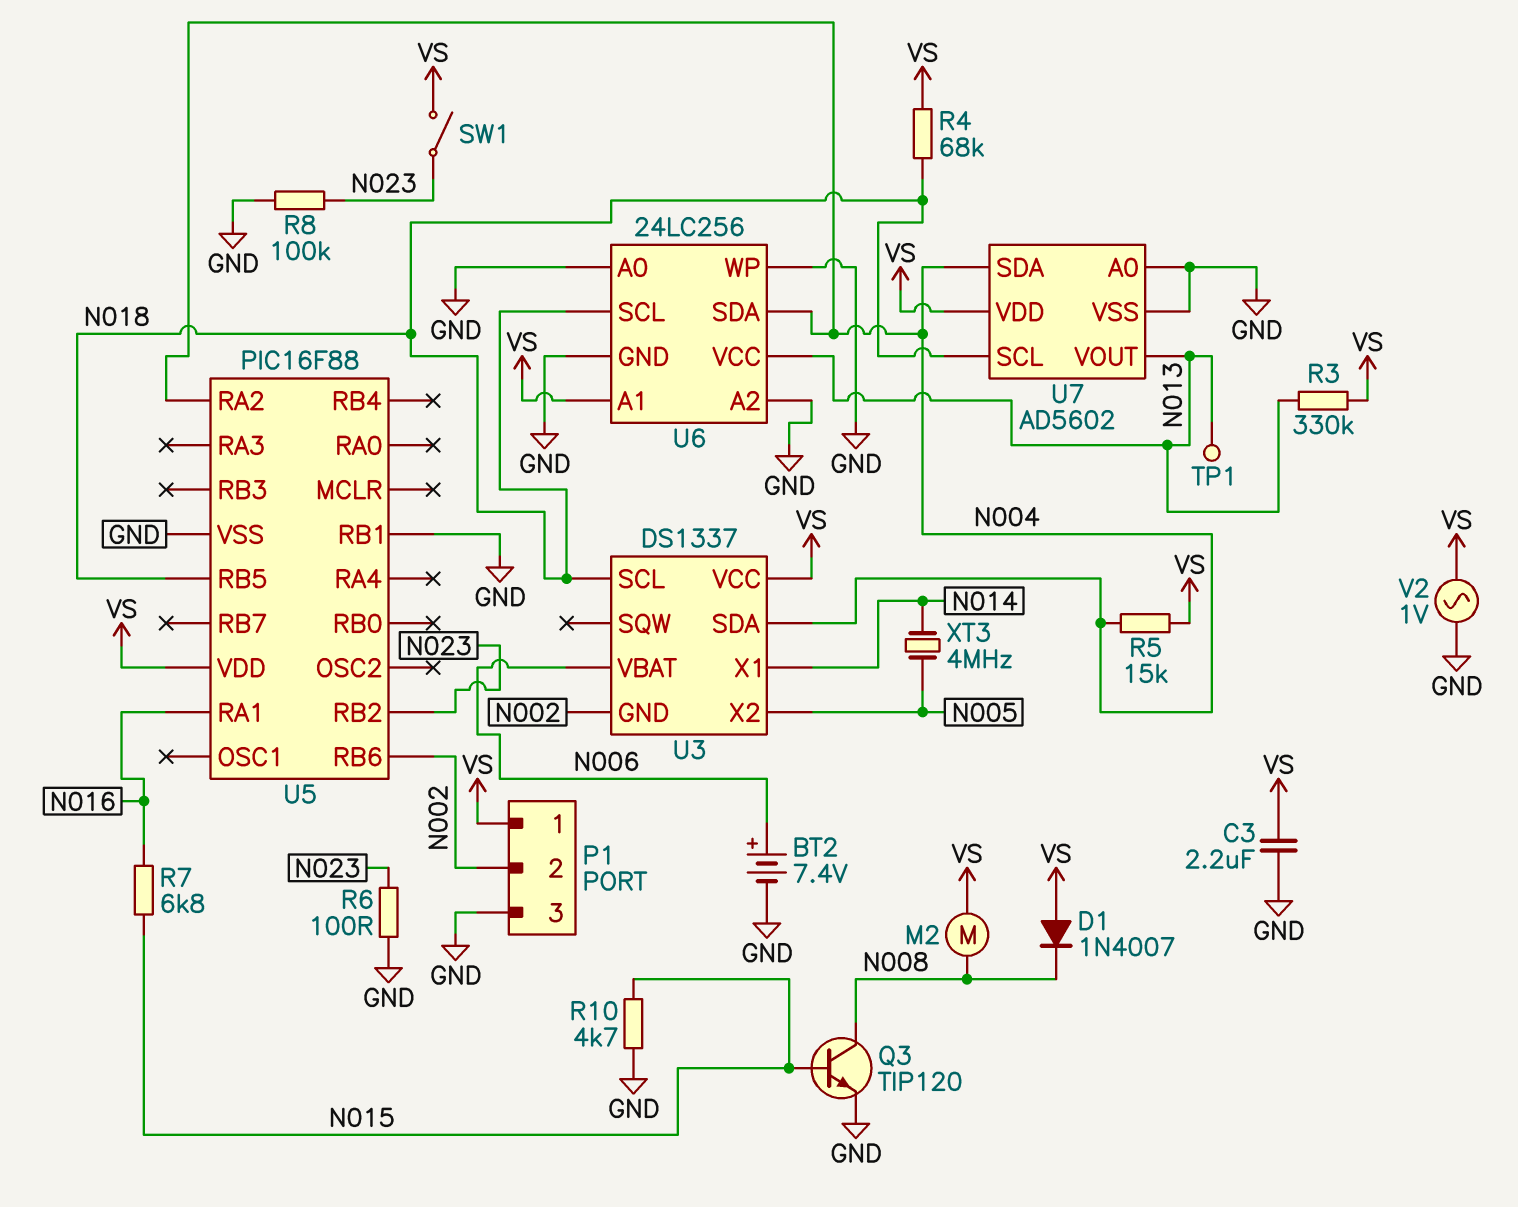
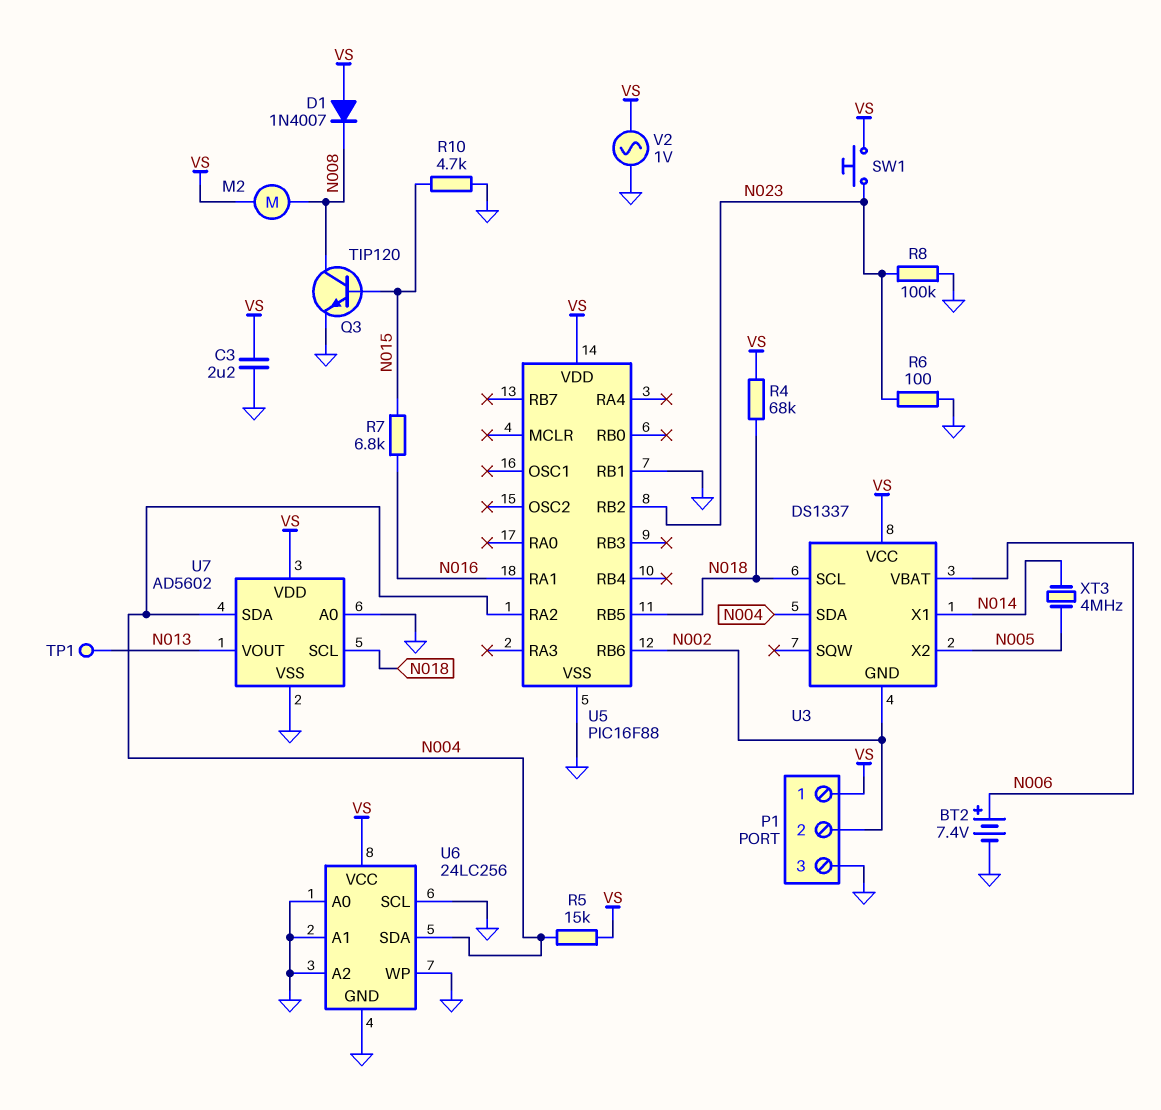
R3: 330k (N013, VS) -> none
SW1: switch (N023, VS) -> button (N023, VS)
U6 pin A1: VS -> GND
U6 pin SCL: N018 -> GND
U6 pin VCC: N013 -> VS

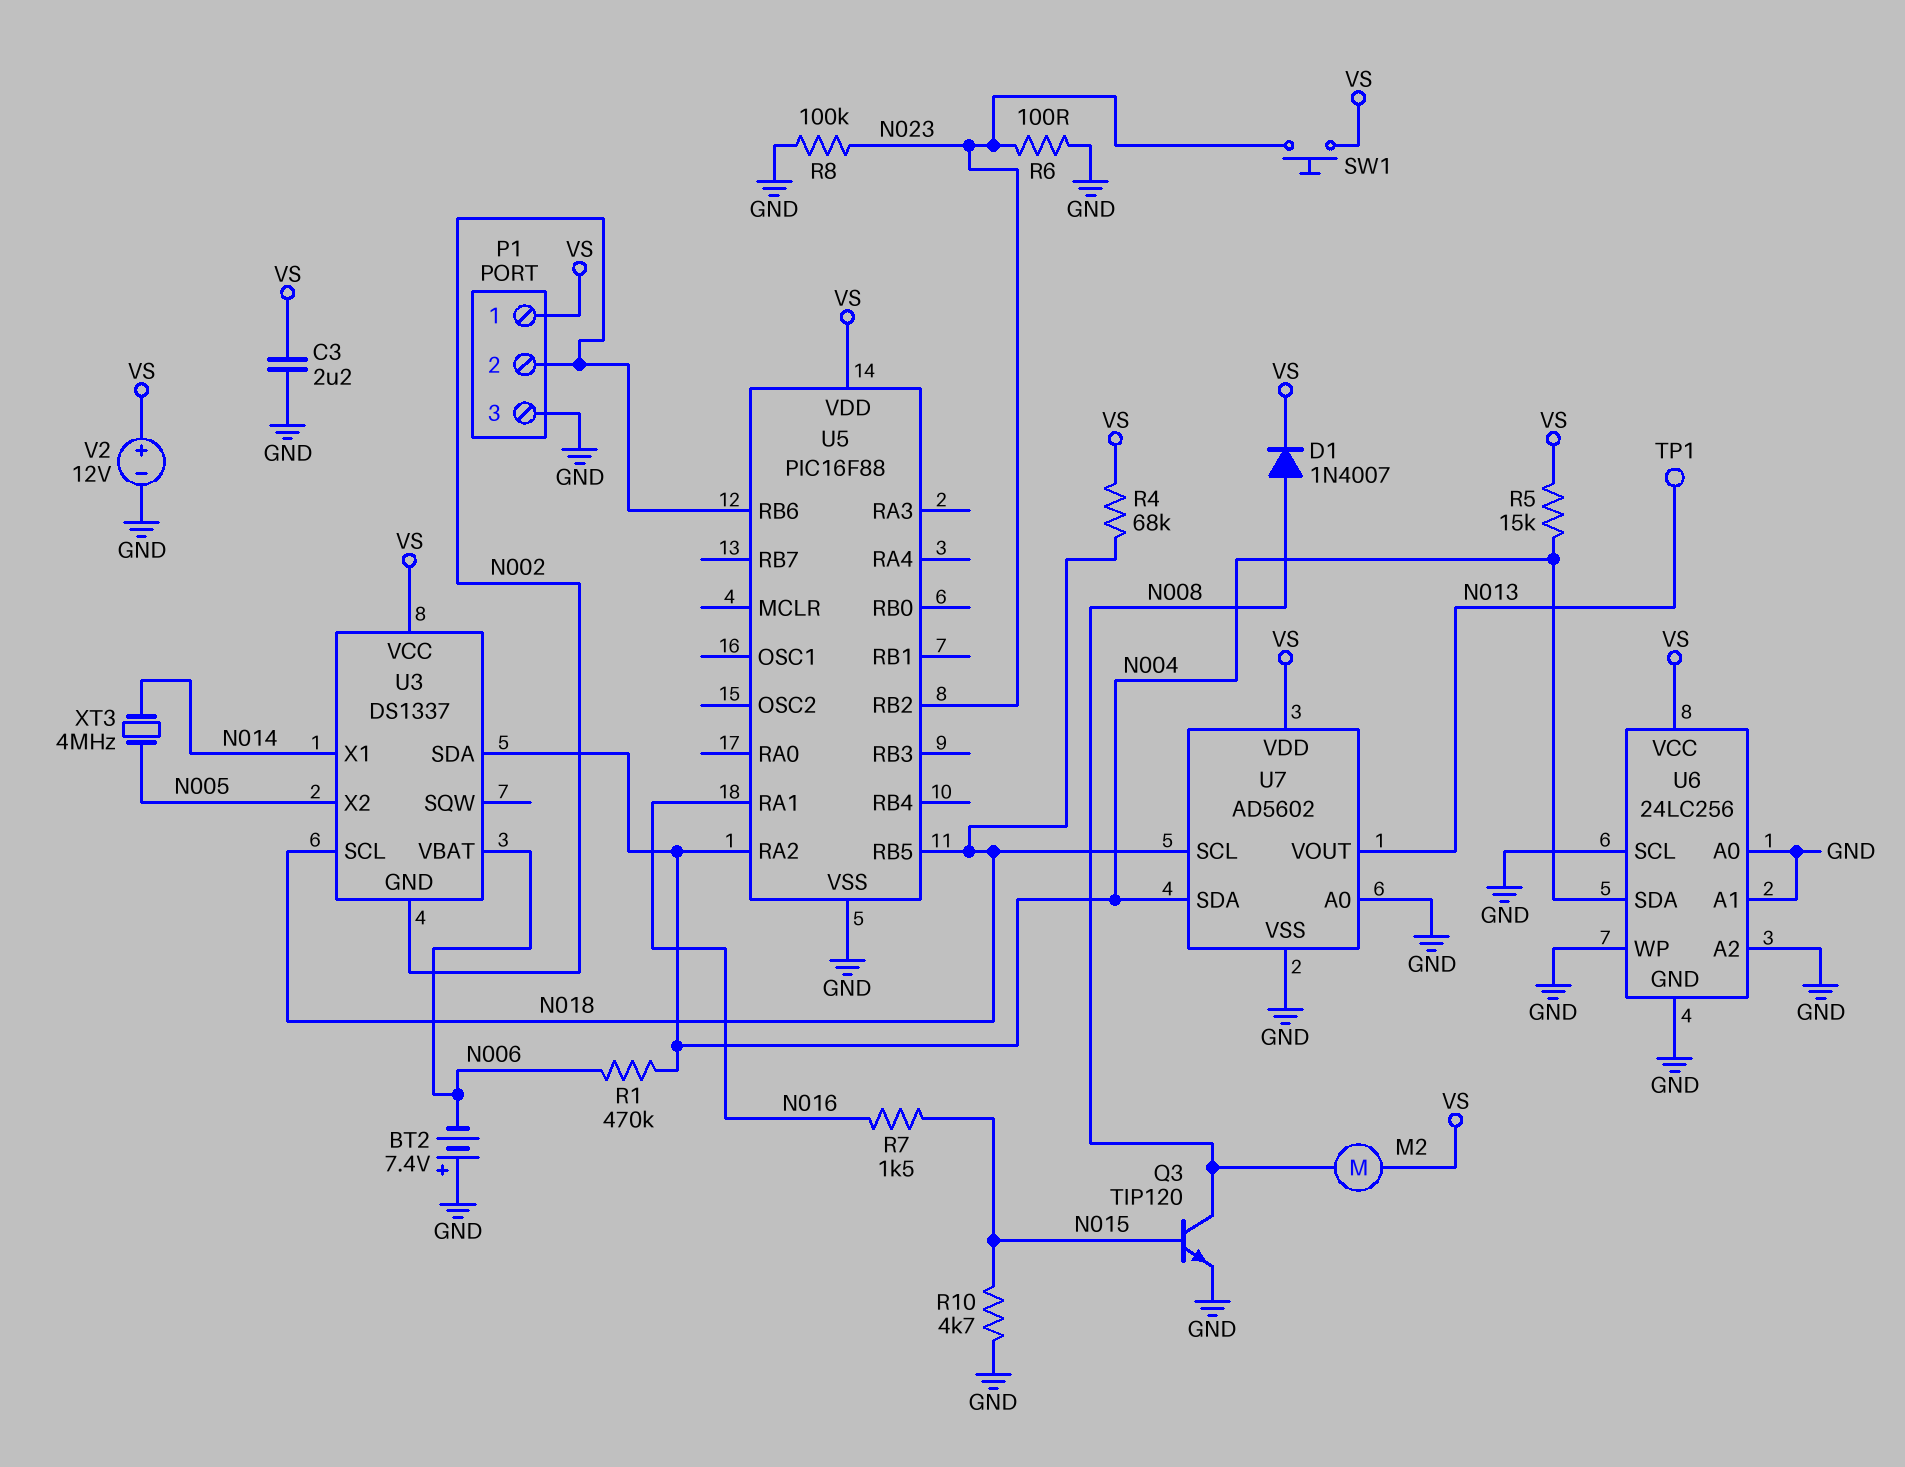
BT2: 7.4V (plus N006, minus GND) -> 7.4V (plus GND, minus N006)
D1: diode 1N4007 (A VS, K N008) -> diode 1N4007 (A N008, K VS)
R1: none -> 470k (N004, N006)
R7: 6.8k (N015, N016) -> 1.5k (N015, N016)
U5 pin RB1: GND -> none
V2: AC 1V (GND, VS) -> 12V (plus VS, minus GND)

